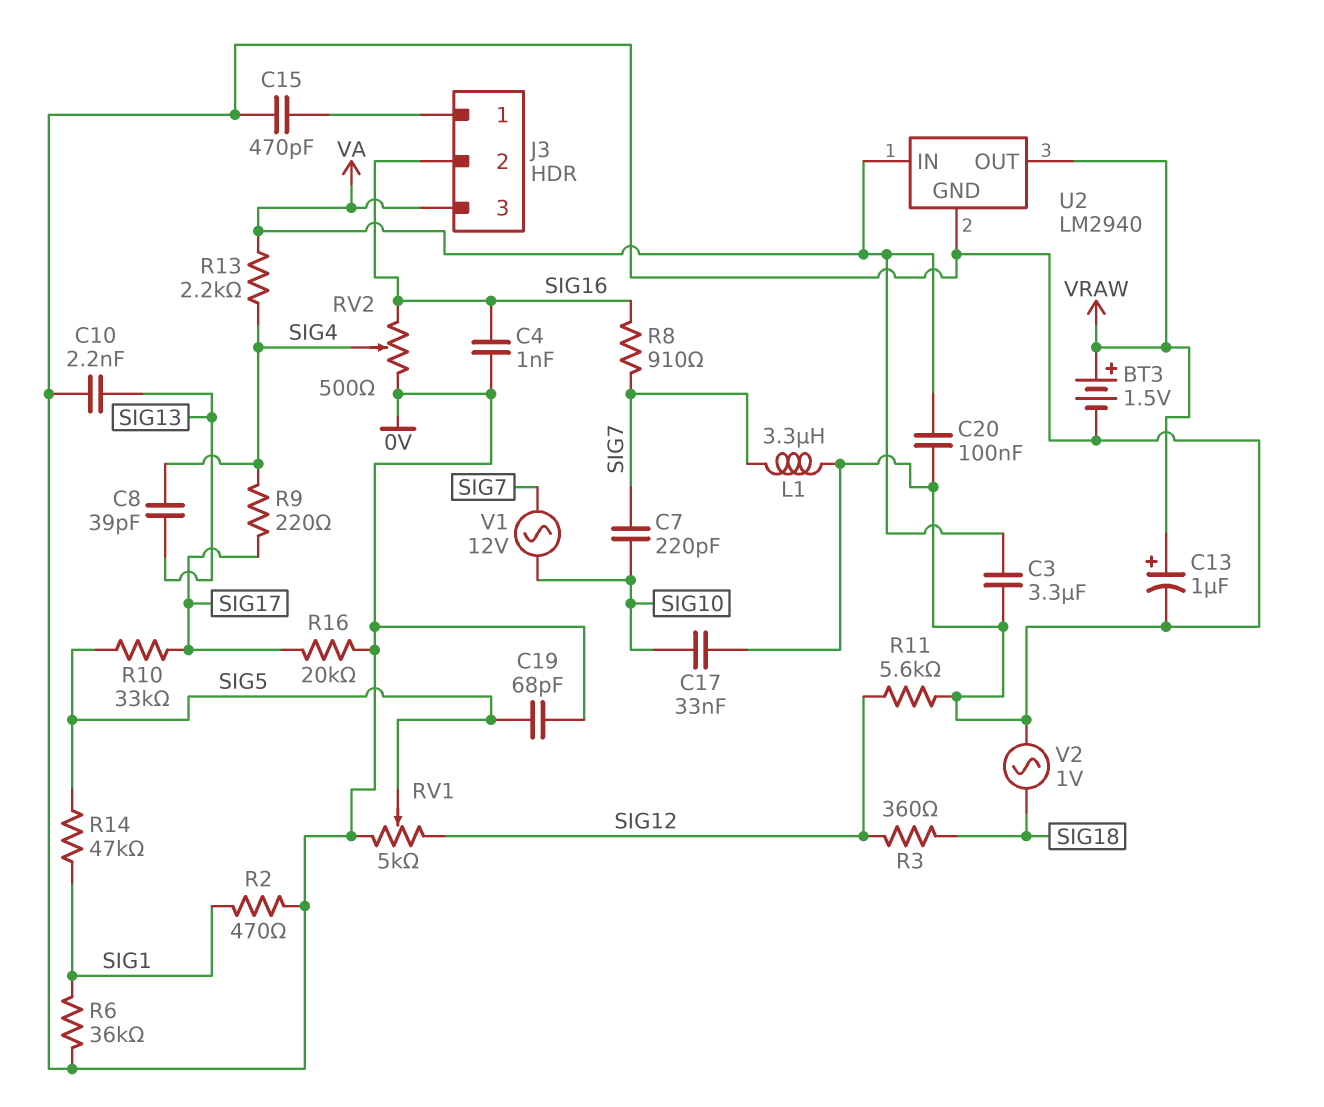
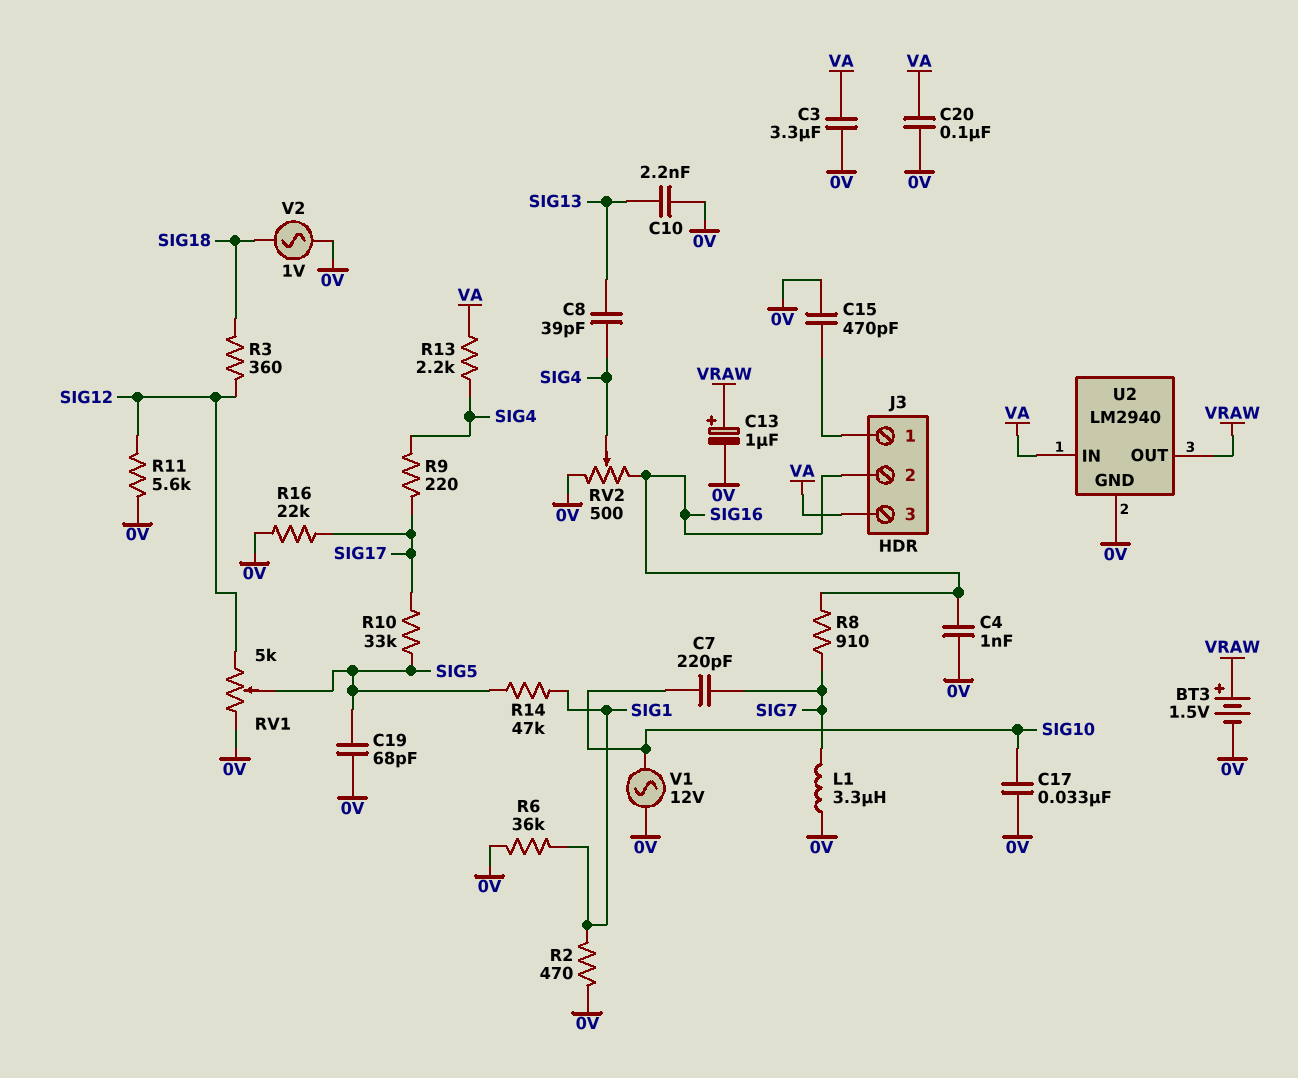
R16: 20k (0V, SIG17) -> 22k (0V, SIG17)
V1: AC 12V (SIG7, SIG10) -> AC 12V (0V, SIG10)

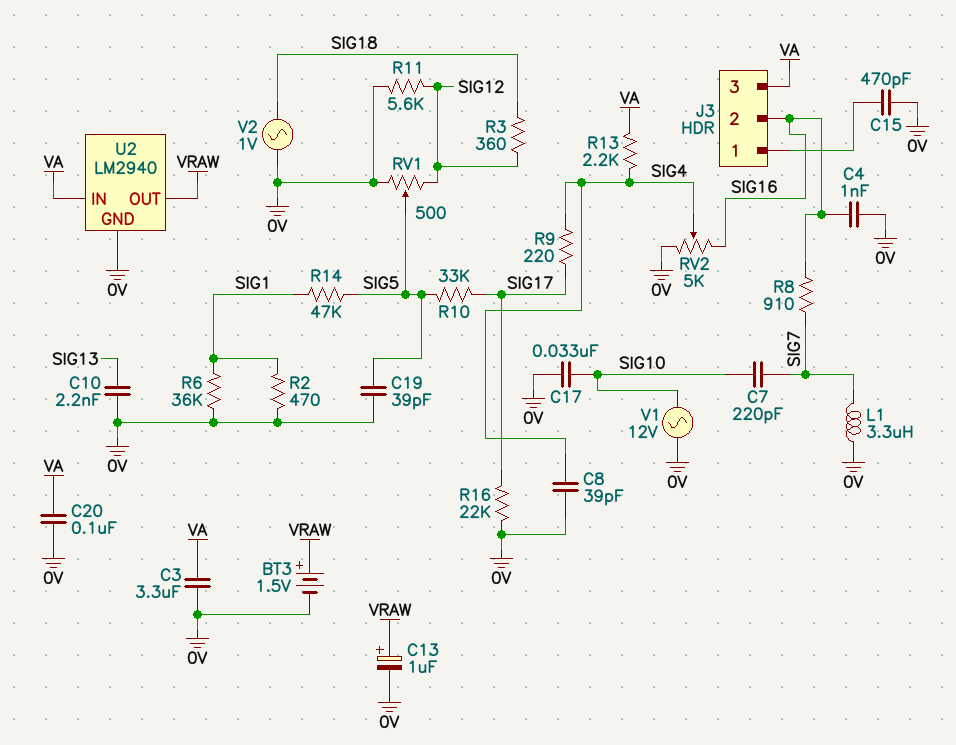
C8: 39pF (SIG4, SIG13) -> 39pF (0V, SIG4)
C19: 68pF (0V, SIG5) -> 39pF (0V, SIG5)
RV1: 5k (0V, SIG12, wiper SIG5) -> 500 (0V, SIG12, wiper SIG5)
RV2: 500 (0V, SIG16, wiper SIG4) -> 5k (0V, SIG16, wiper SIG4)

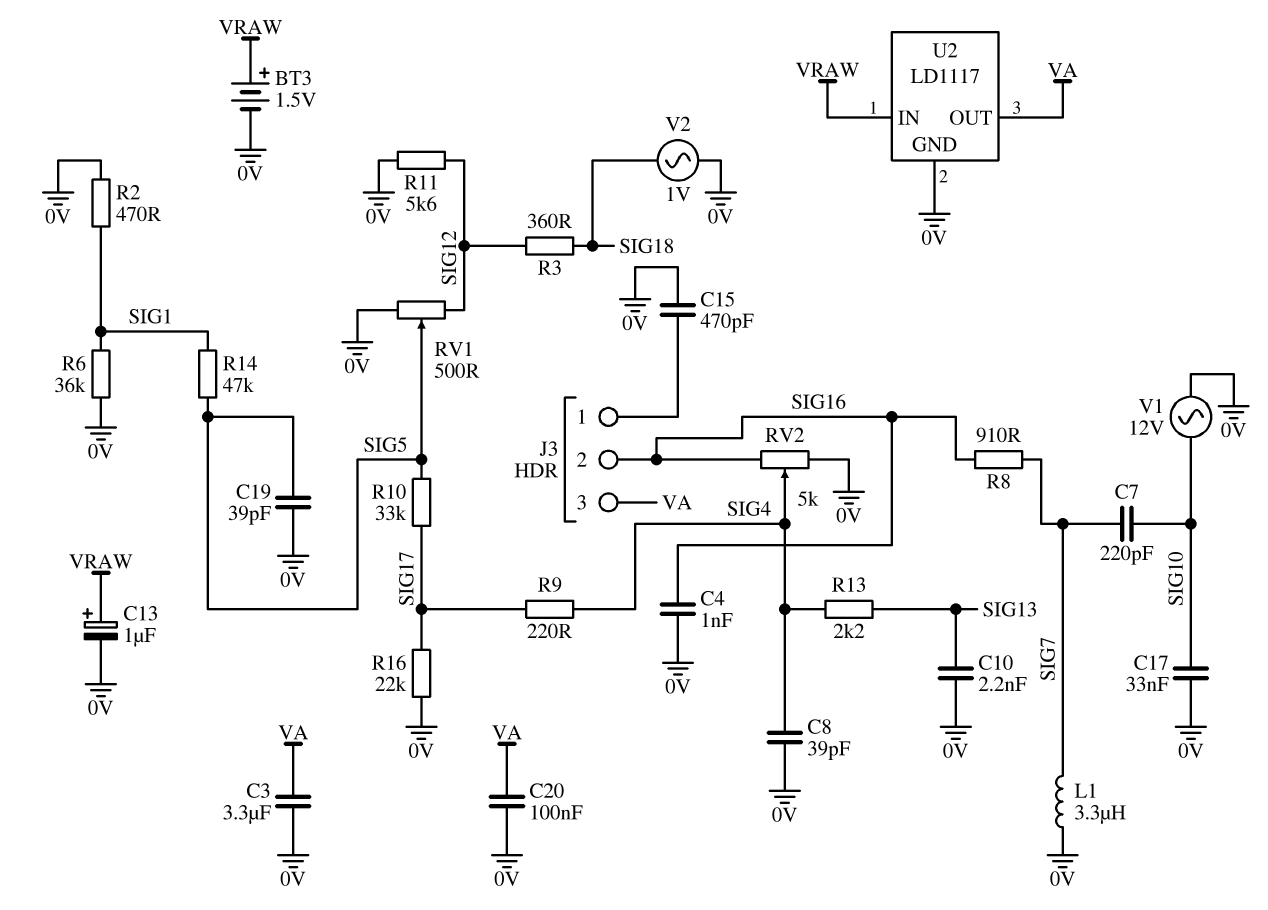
R13: 2.2k (SIG4, VA) -> 2.2k (SIG4, SIG13)
U2: LM2940 -> LD1117
U2 pin IN: VA -> VRAW
U2 pin OUT: VRAW -> VA

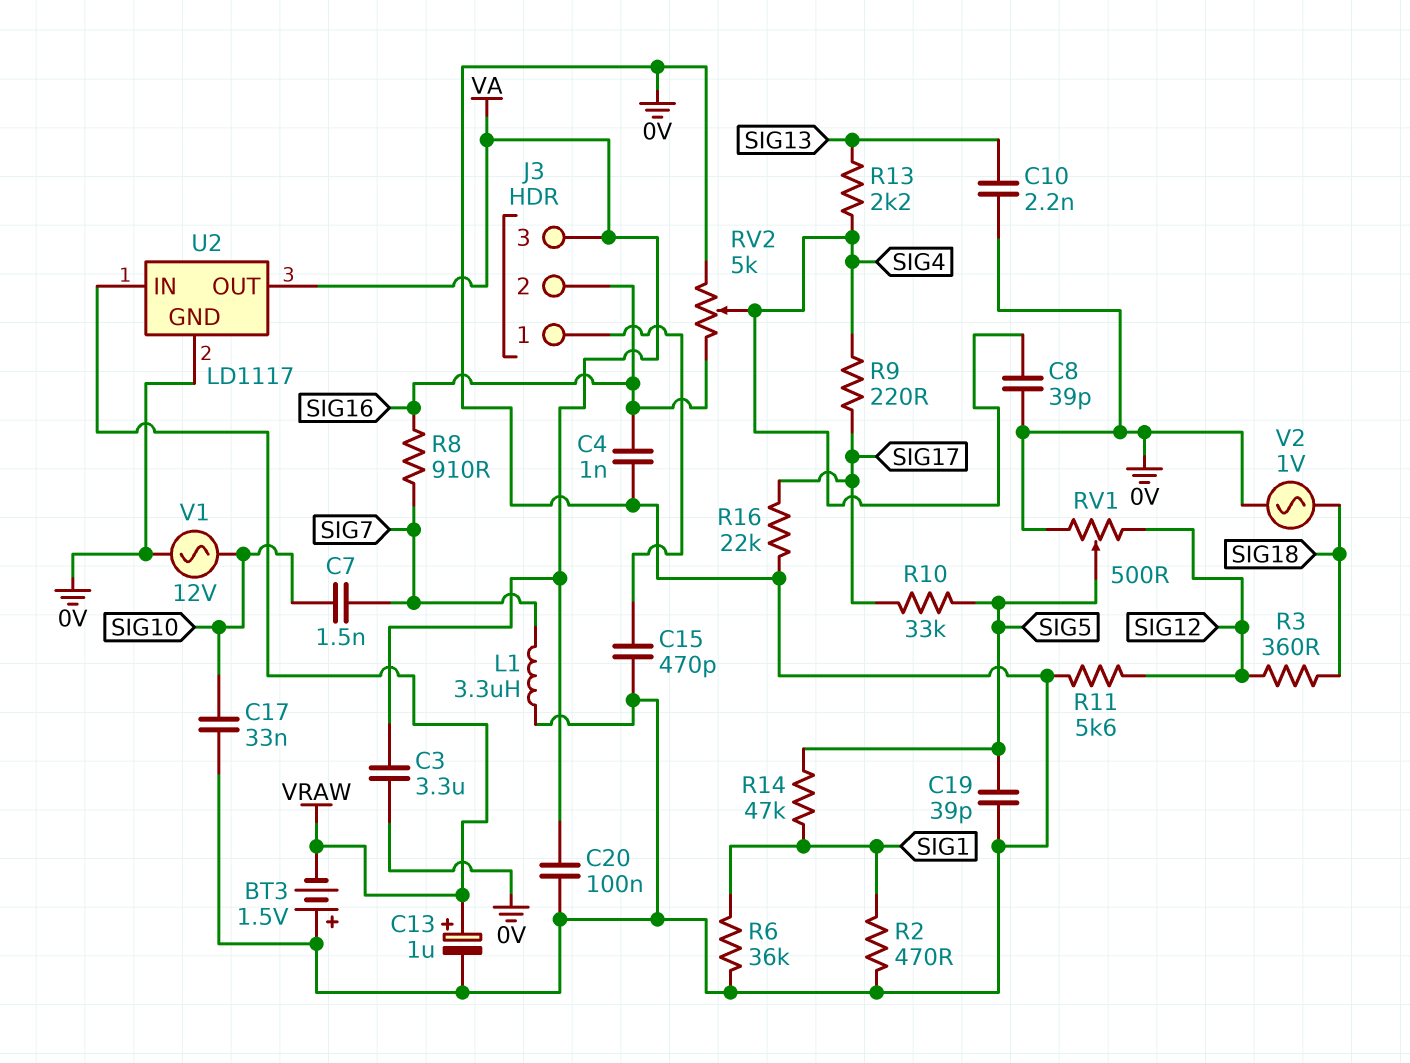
BT3: 1.5V (plus VRAW, minus 0V) -> 1.5V (plus 0V, minus VRAW)
C7: 220pF (SIG7, SIG10) -> 1.5nF (SIG7, SIG10)

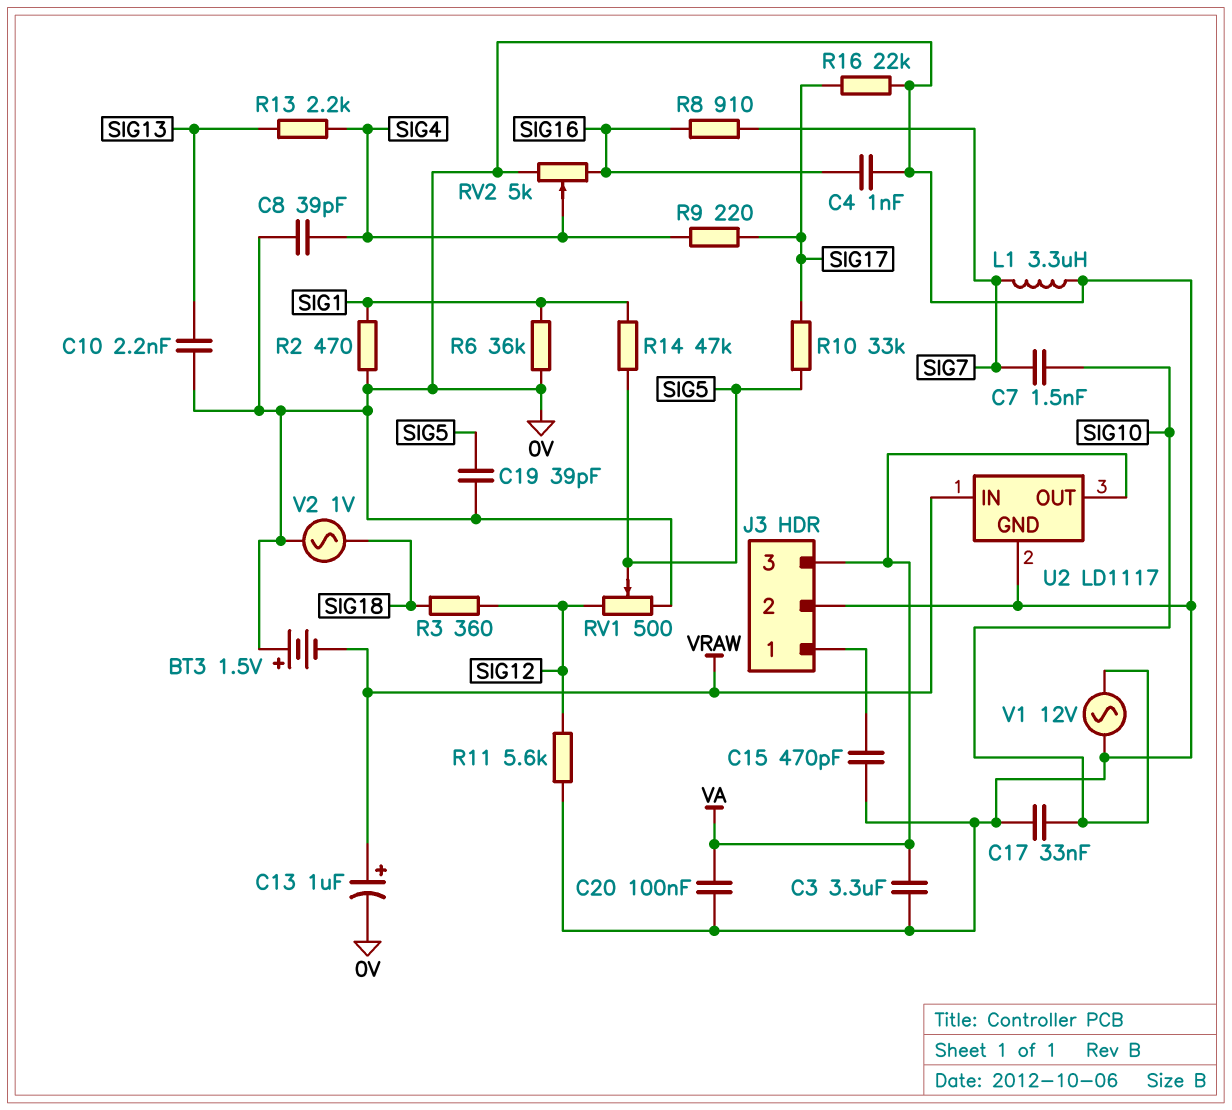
J3 pin 2: SIG16 -> 0V

